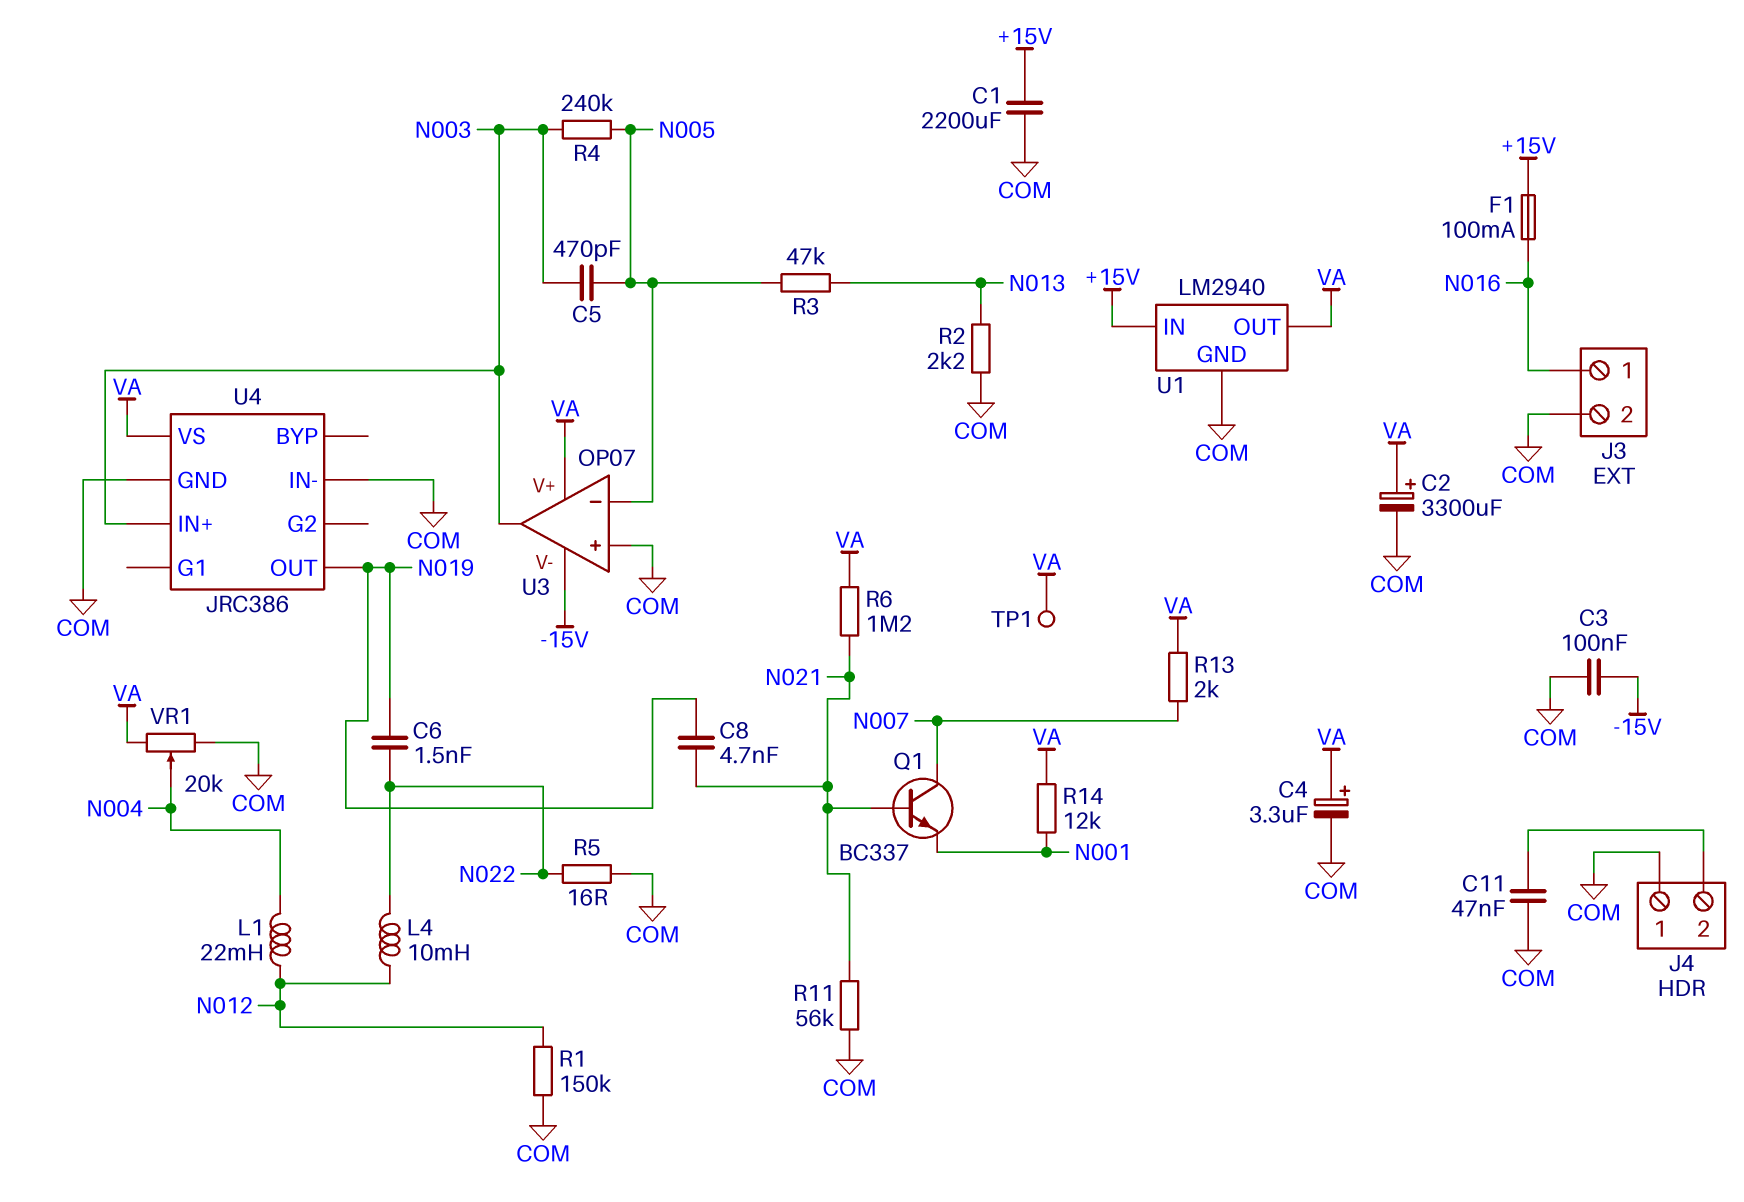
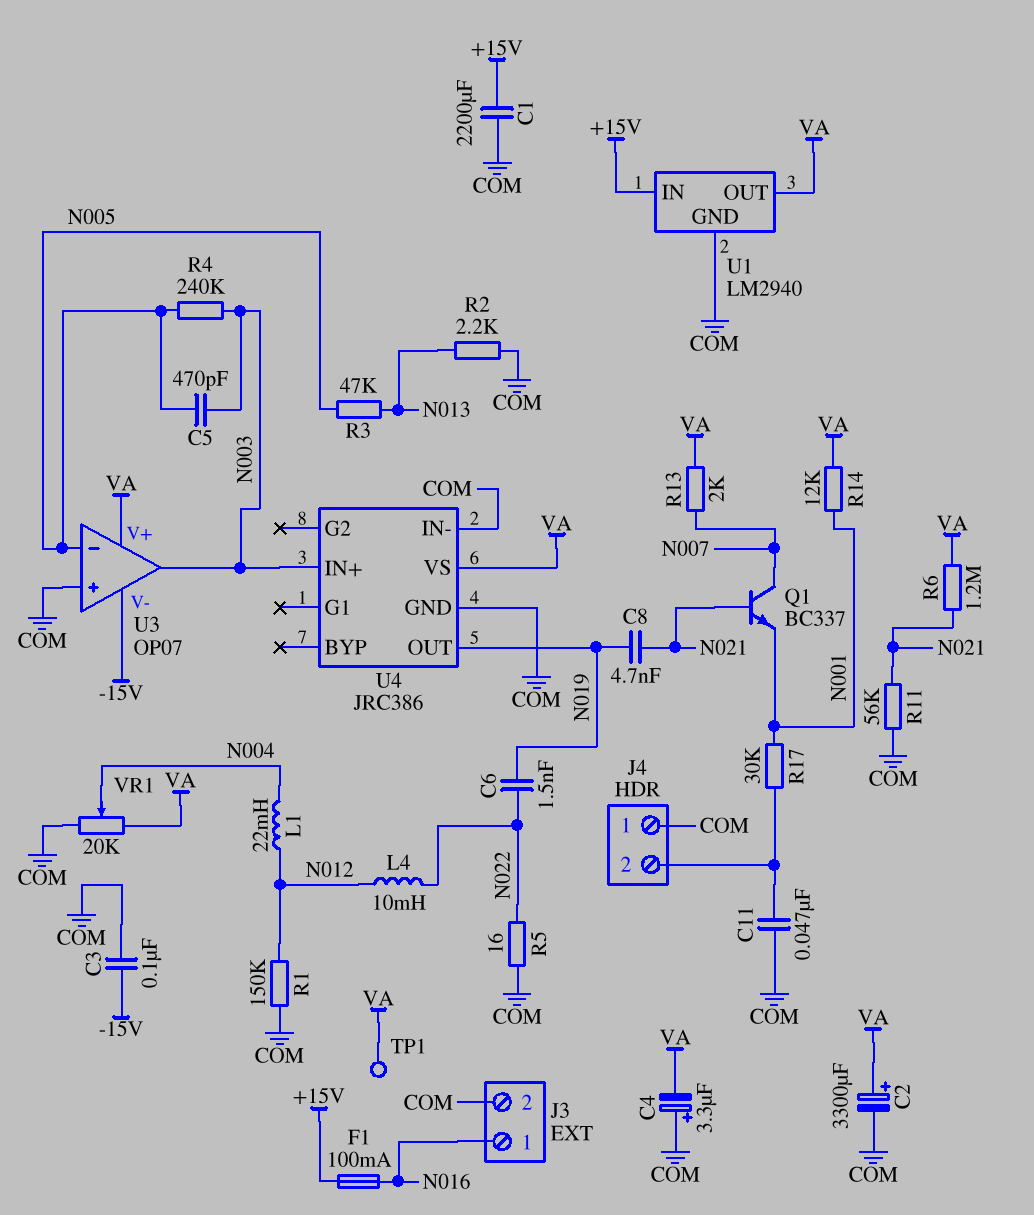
C4: 3.3uF (plus VA, minus COM) -> 3.3uF (plus COM, minus VA)
R17: none -> 30k (J4/2, N001)

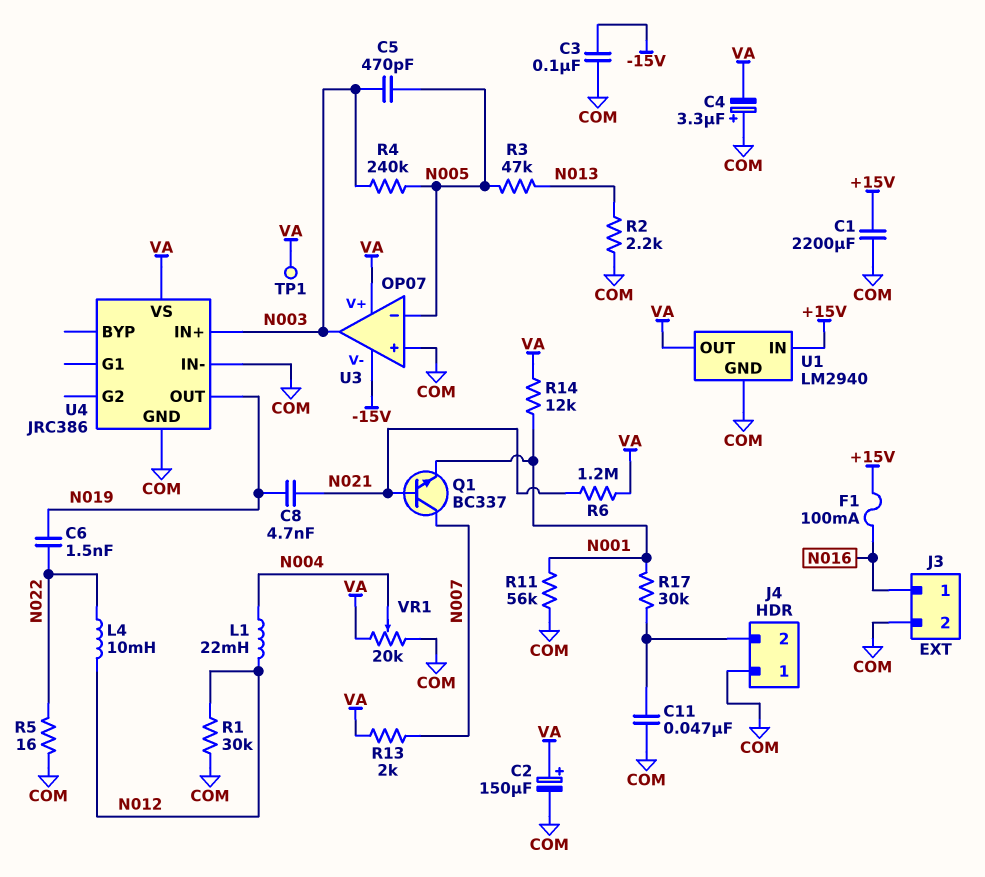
C2: 3300uF (plus VA, minus COM) -> 150uF (plus VA, minus COM)
R1: 150k (COM, N012) -> 30k (COM, N012)
R11: 56k (COM, N021) -> 56k (COM, N001)

